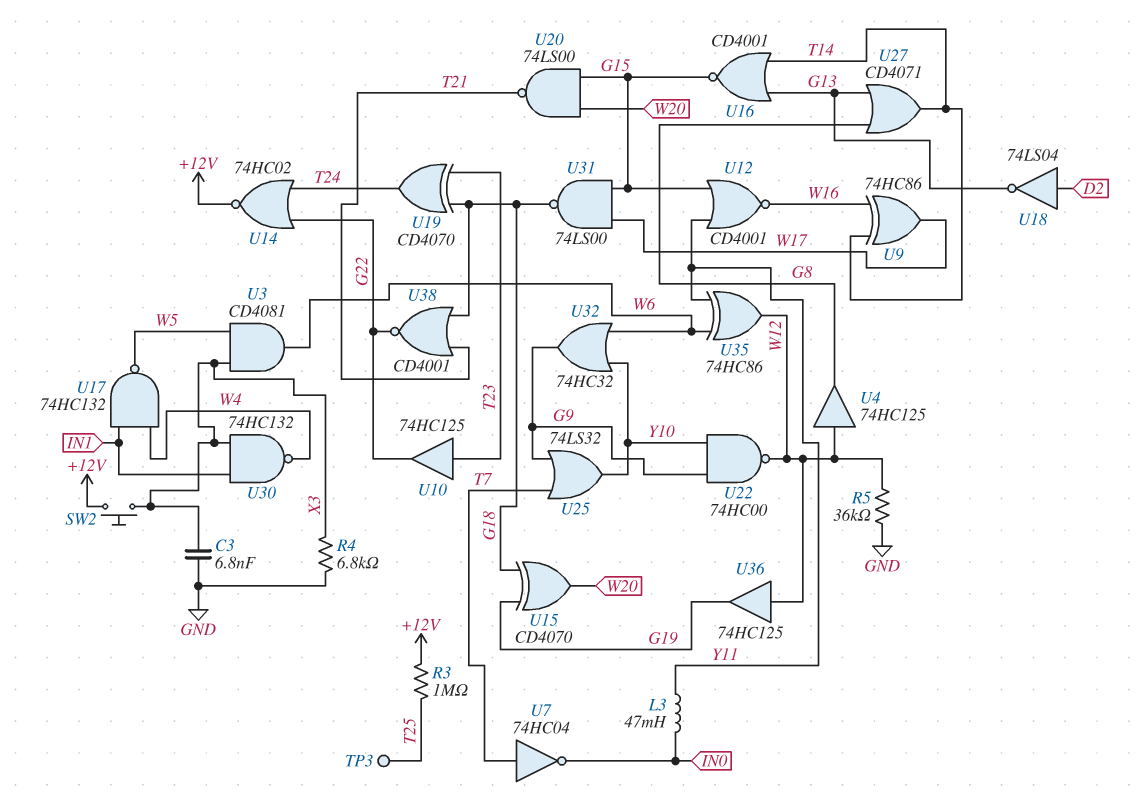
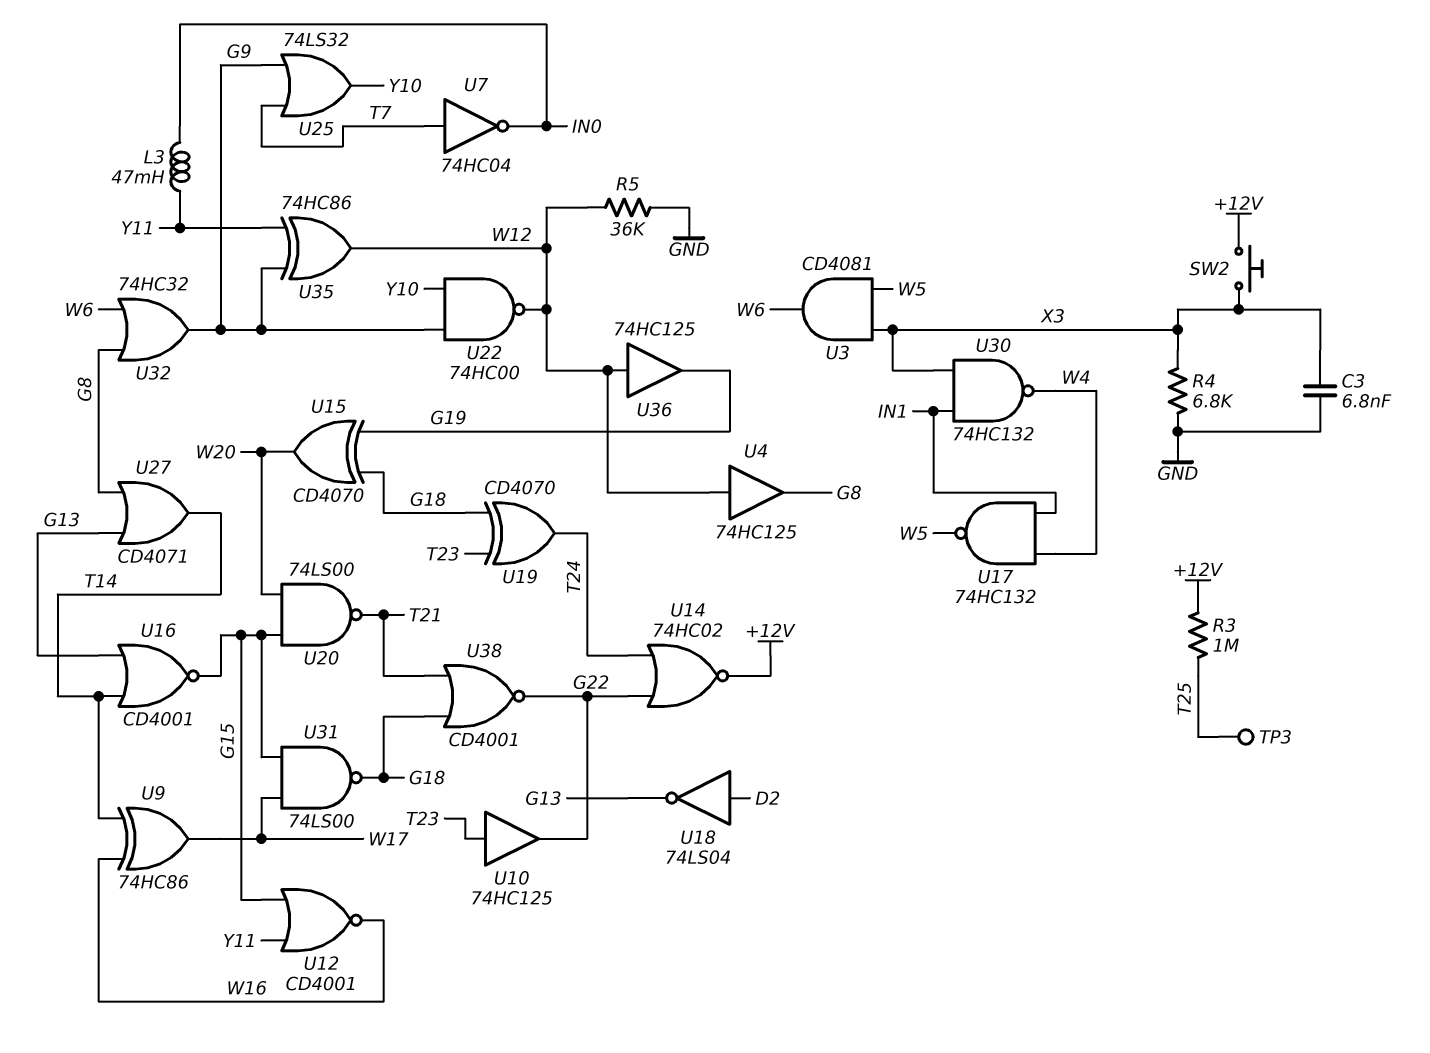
U32: OR 74HC32 (in W6, in Y10, out G9) -> OR 74HC32 (in G8, in W6, out G9)
U35: XOR 74HC86 (in W6, in Y11, out W12) -> XOR 74HC86 (in G9, in Y11, out W12)

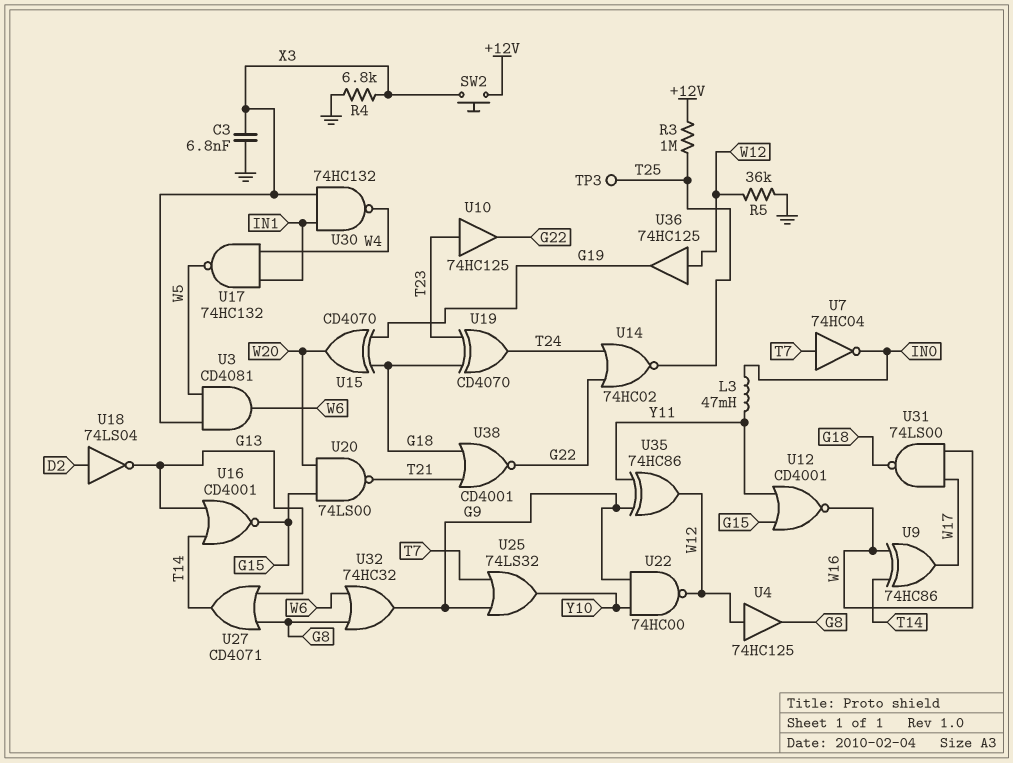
U14: NOR 74HC02 (in G22, in T24, out +12V) -> NOR 74HC02 (in G22, in T24, out T25)
U31: NAND 74LS00 (in G15, in W17, out G18) -> NAND 74LS00 (in W16, in W17, out G18)

